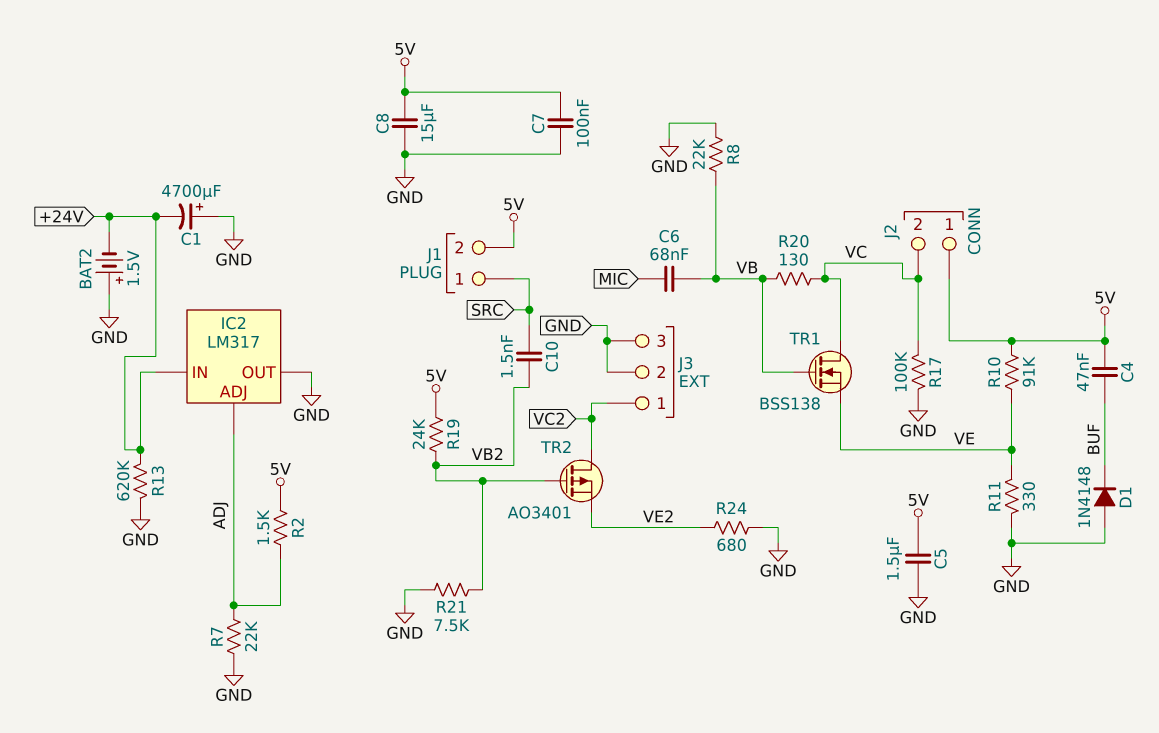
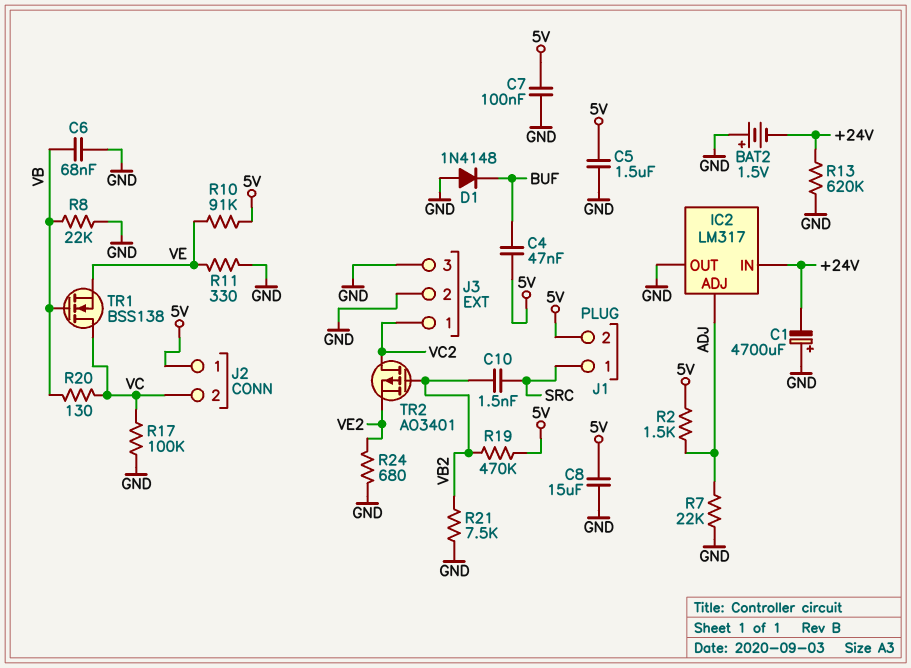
C6: 68nF (MIC, VB) -> 68nF (GND, VB)
R19: 24k (5V, VB2) -> 470k (5V, VB2)

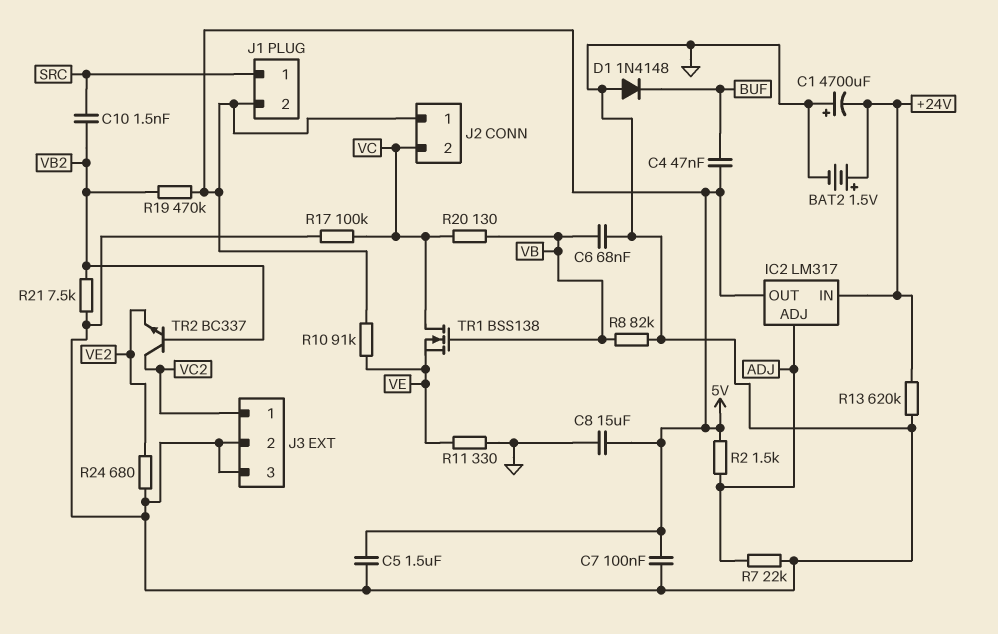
BAT2: 1.5V (plus GND, minus +24V) -> 1.5V (plus +24V, minus GND)
IC2 pin OUT: GND -> 5V
R8: 22k (GND, VB) -> 82k (GND, VB)
TR2: PMOS AO3401 (G VB2, D VC2, S VE2) -> NPN BC337 (B VB2, C VC2, E VE2)

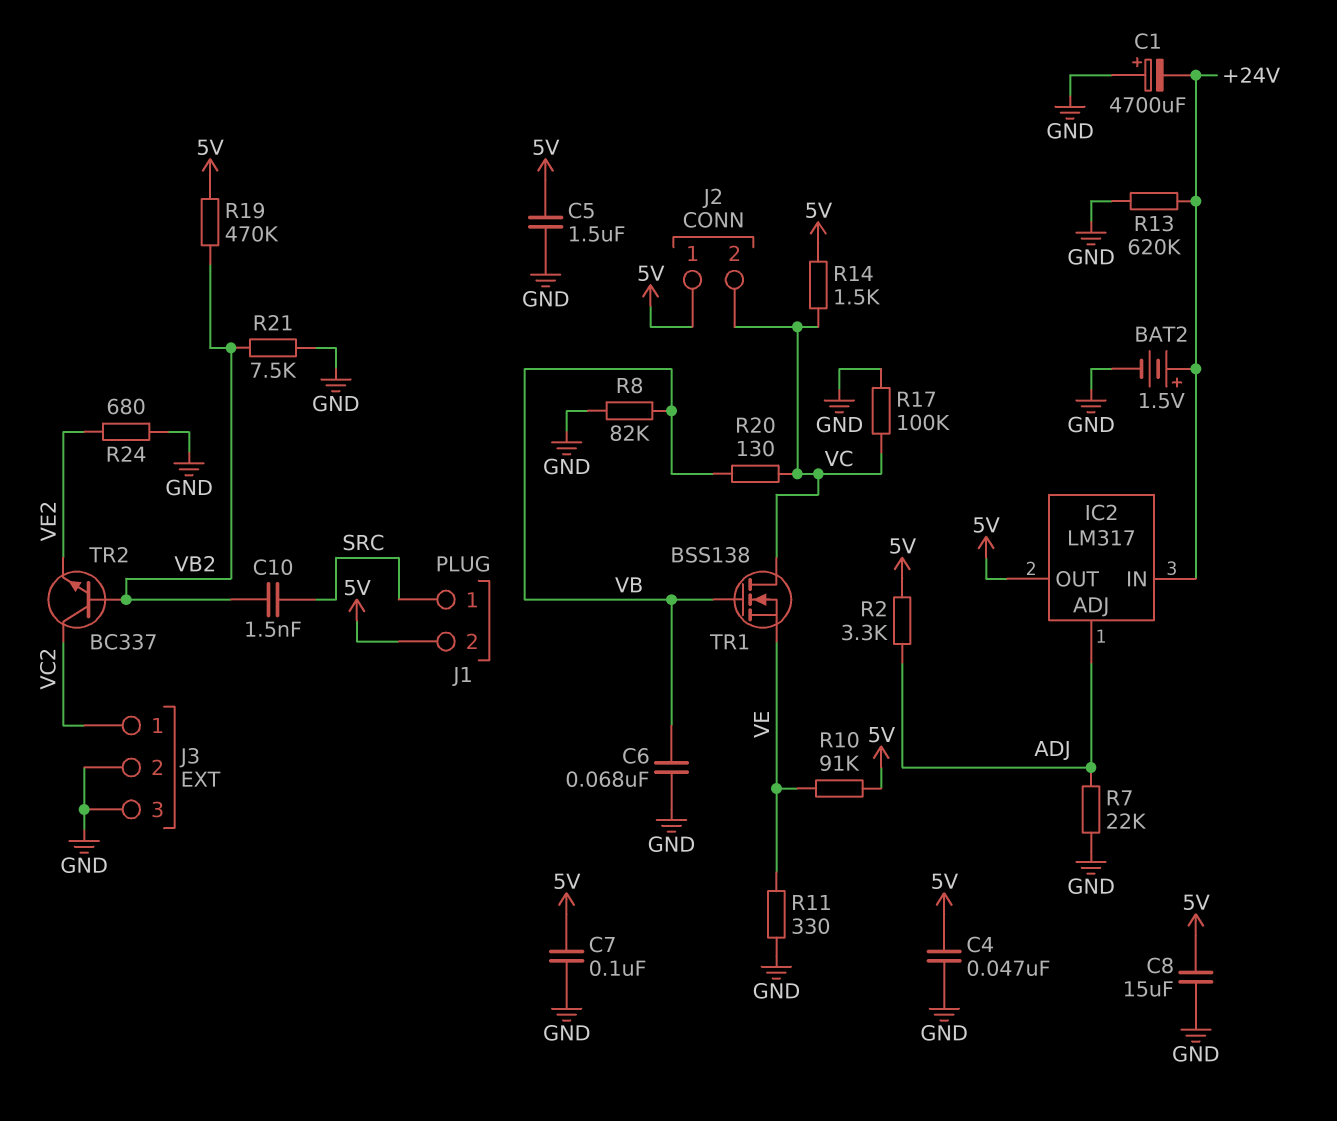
C4: 47nF (5V, BUF) -> 47nF (5V, GND)
D1: diode 1N4148 (A GND, K BUF) -> none
R2: 1.5k (5V, ADJ) -> 3.3k (5V, ADJ)
R14: none -> 1.5k (5V, VC)

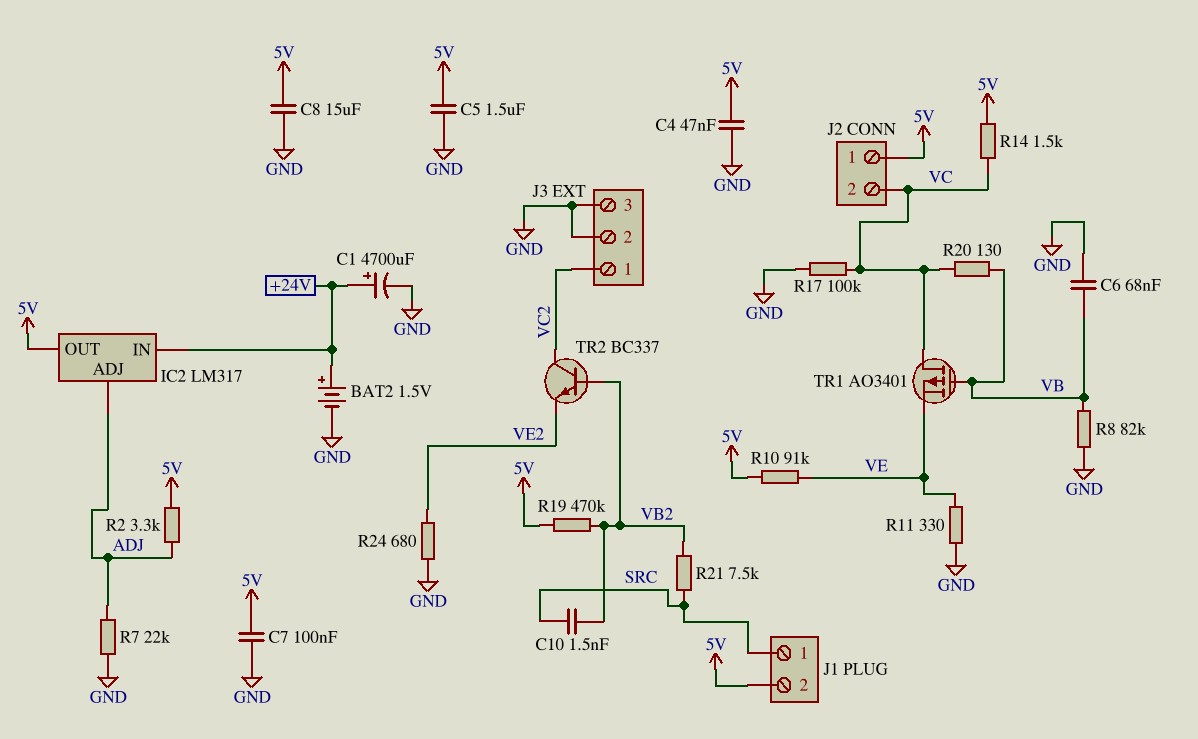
C1: 4700uF (plus GND, minus +24V) -> 4700uF (plus +24V, minus GND)
R13: 620k (+24V, GND) -> none
R21: 7.5k (GND, VB2) -> 7.5k (SRC, VB2)
TR1: NMOS BSS138 (G VB, D VC, S VE) -> PMOS AO3401 (G VB, D VC, S VE)

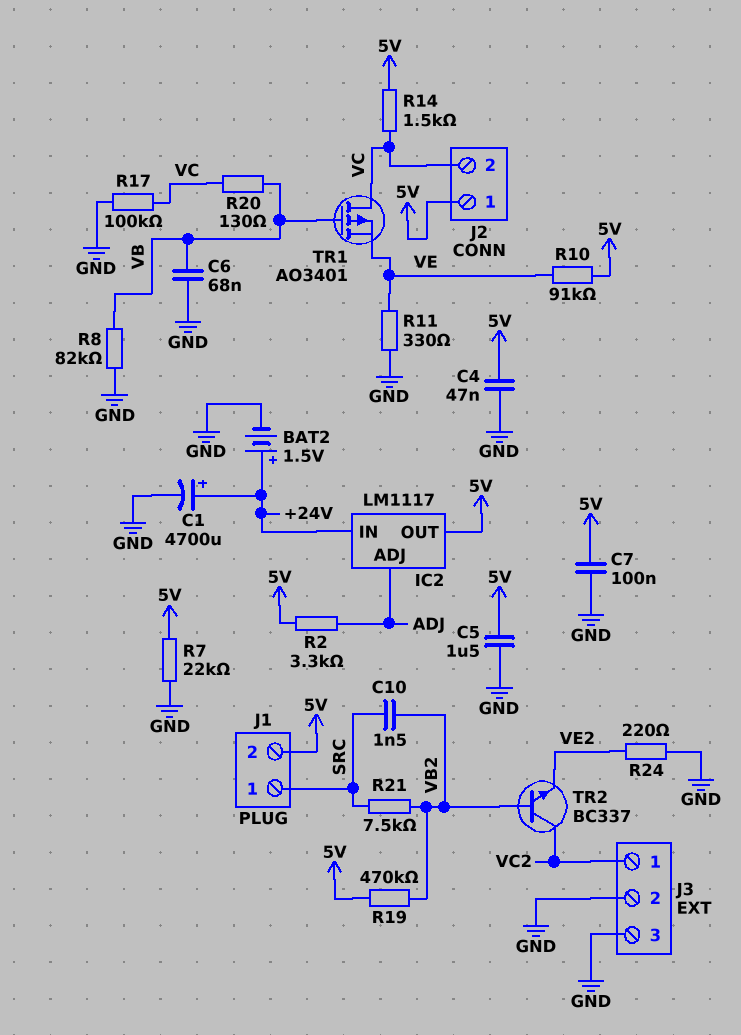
C8: 15uF (5V, GND) -> none
IC2: LM317 -> LM1117
R7: 22k (ADJ, GND) -> 22k (5V, GND)
R24: 680 (GND, VE2) -> 220 (GND, VE2)

